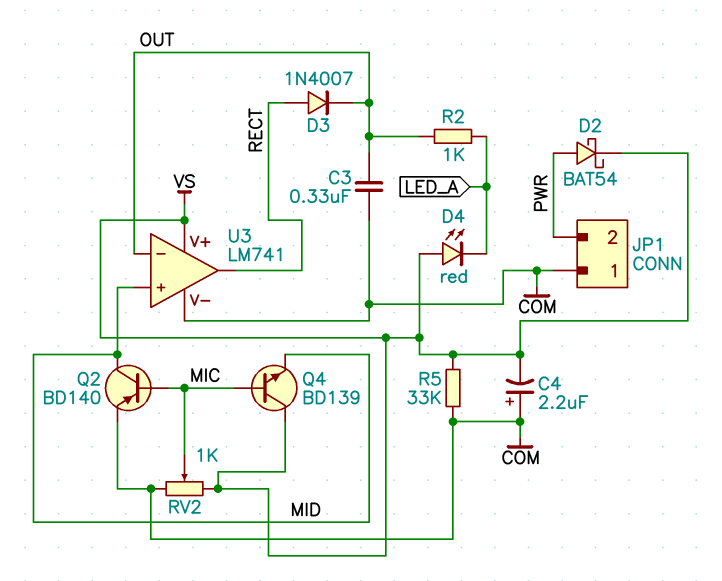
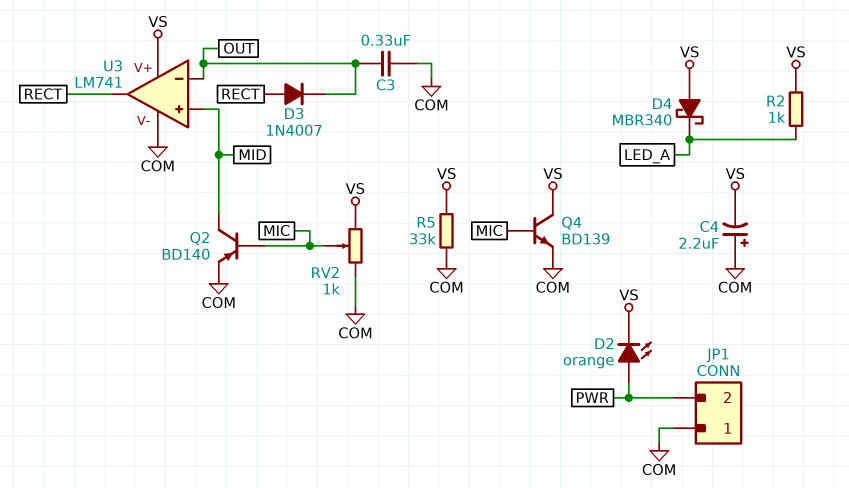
D2: schottky BAT54 (A PWR, K VS) -> LED orange (A PWR, K VS)
D4: LED red (A VS, K LED_A) -> schottky MBR340 (A VS, K LED_A)
Q4: NPN BD139 (B MIC, C VS, E MID) -> NPN BD139 (B MIC, C VS, E COM)
R2: 1k (LED_A, OUT) -> 1k (LED_A, VS)

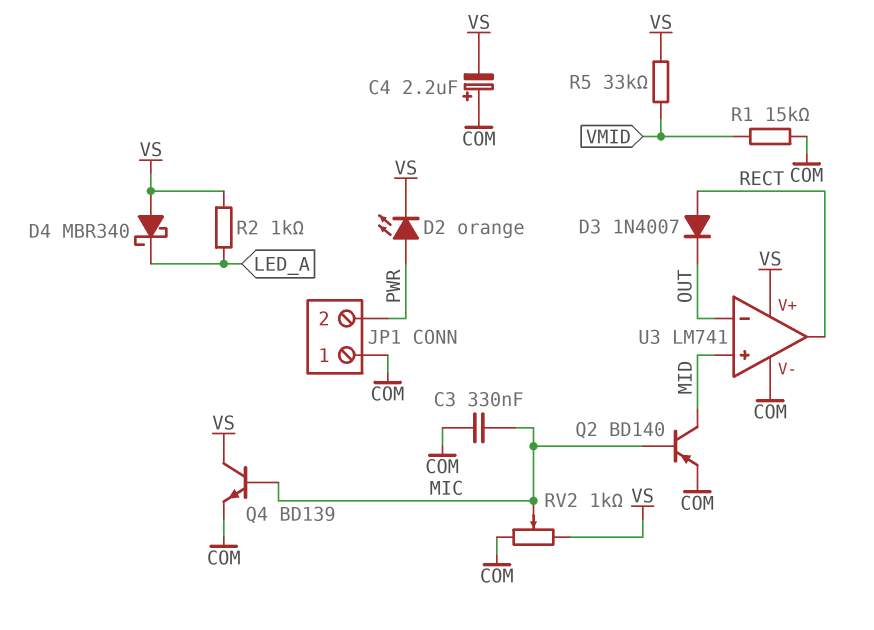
C3: 330nF (COM, OUT) -> 330nF (COM, MIC)
R1: none -> 15k (COM, VMID)
R5: 33k (COM, VS) -> 33k (VMID, VS)

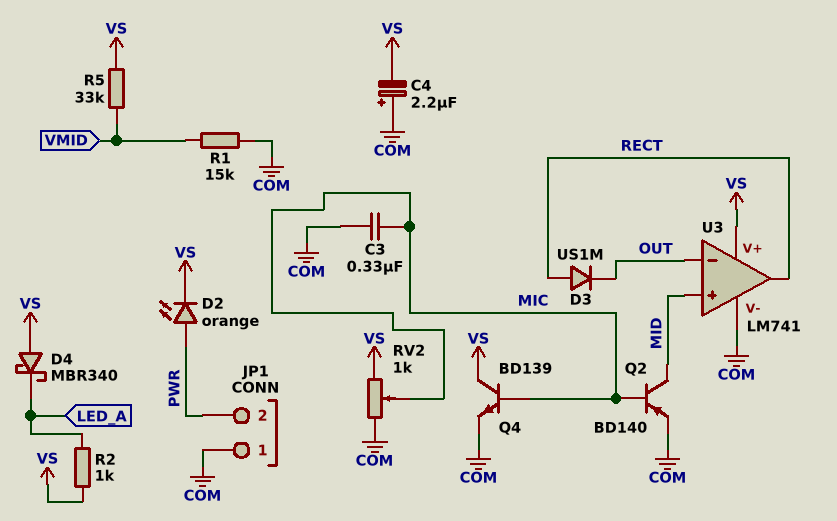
D3: diode 1N4007 (A RECT, K OUT) -> diode US1M (A RECT, K OUT)

